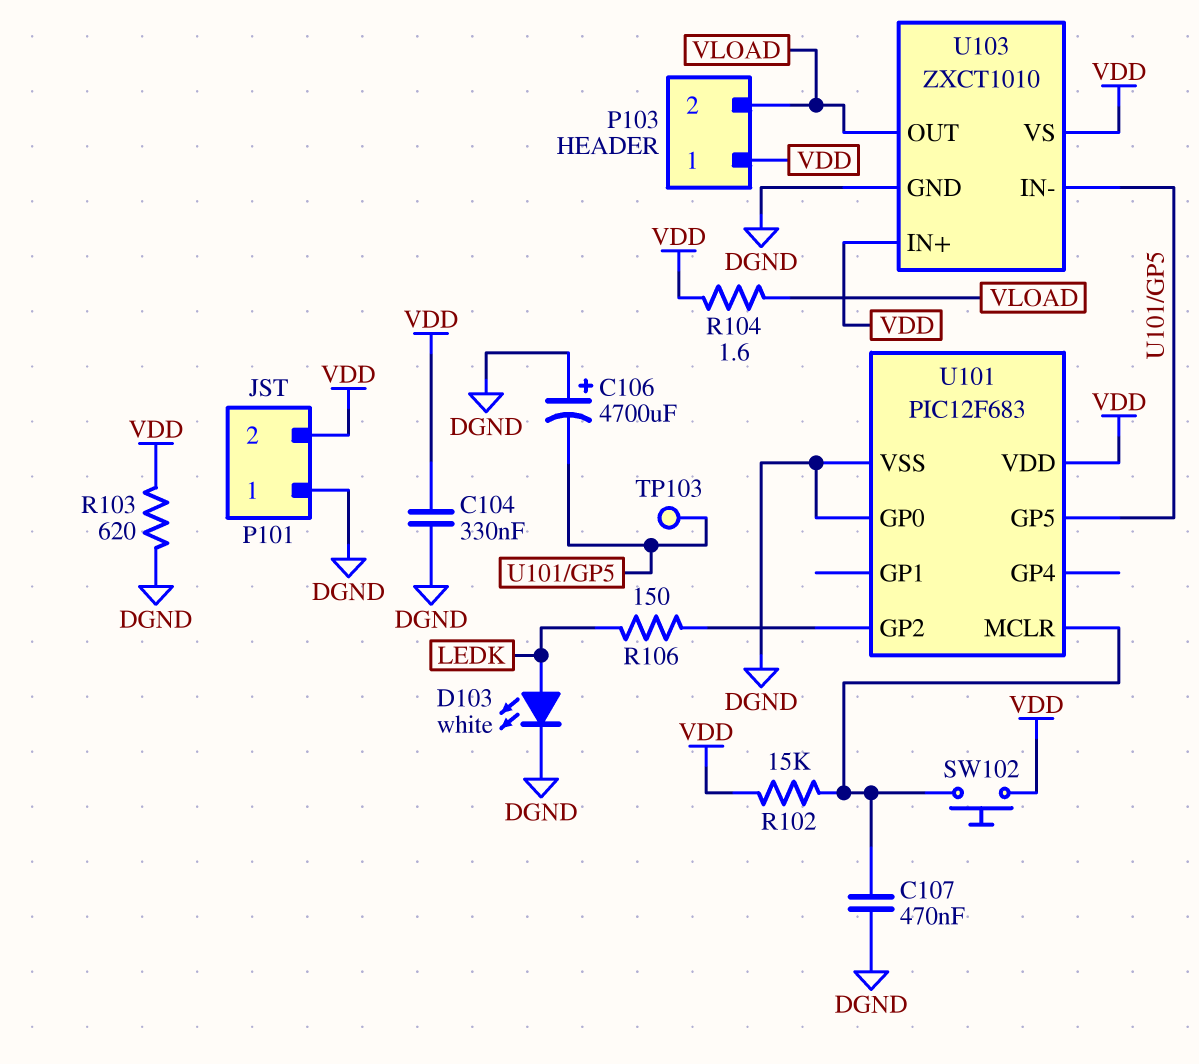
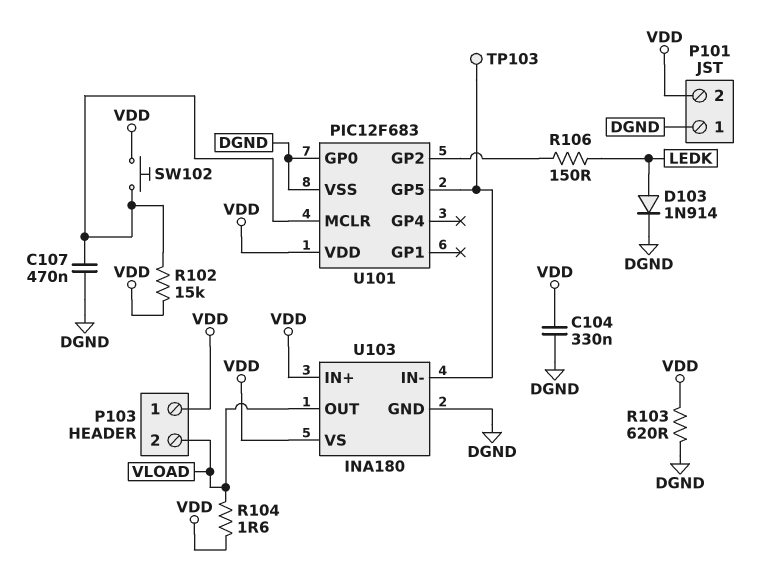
C106: 4700uF (plus DGND, minus U101/GP5) -> none
D103: LED white (A LEDK, K DGND) -> diode 1N914 (A LEDK, K DGND)
U103: ZXCT1010 -> INA180

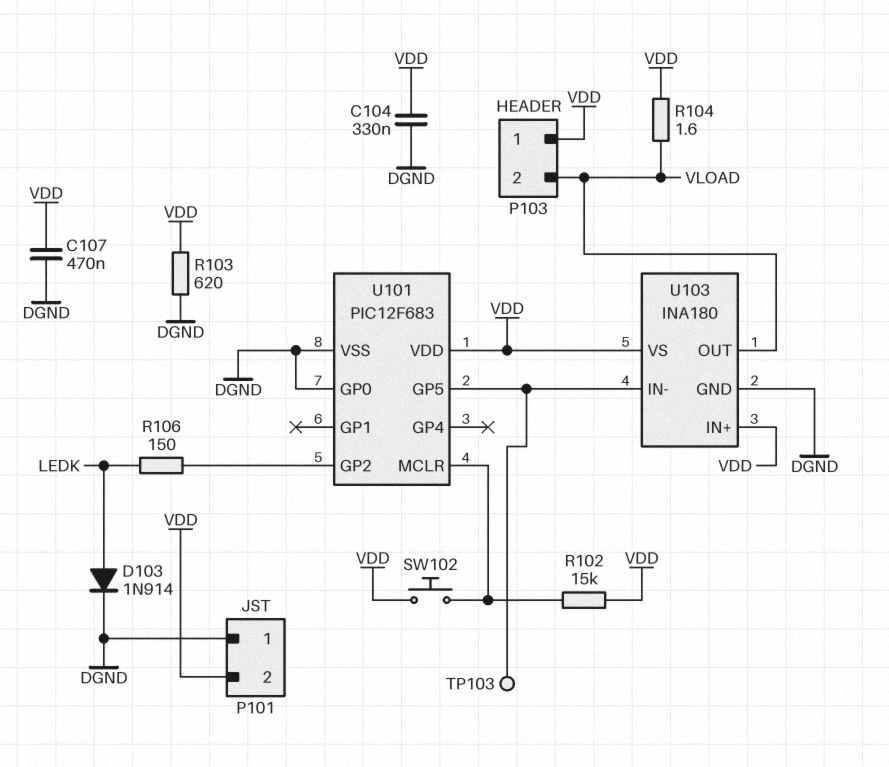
C107: 470nF (DGND, U101/MCLR) -> 470nF (DGND, VDD)

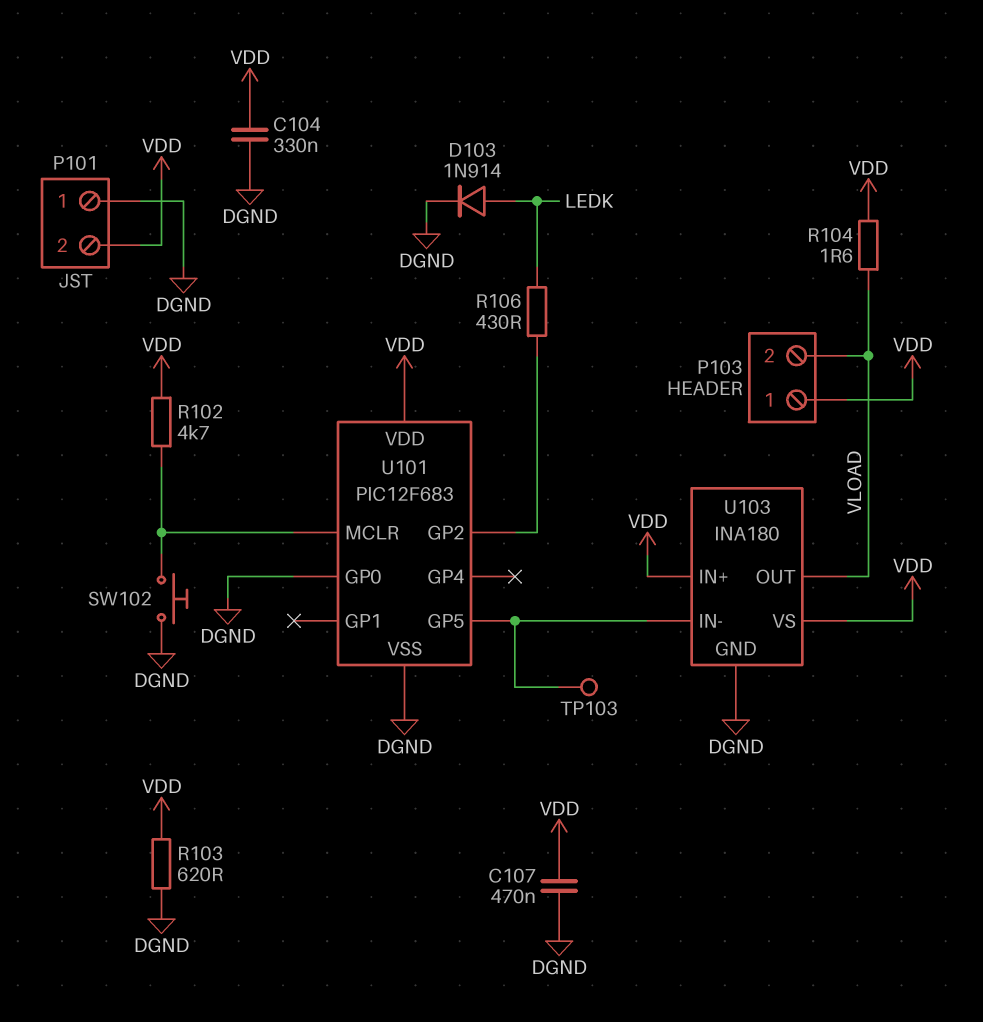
R102: 15k (U101/MCLR, VDD) -> 4.7k (U101/MCLR, VDD)
R106: 150 (LEDK, U101/GP2) -> 430 (LEDK, U101/GP2)
SW102: button (U101/MCLR, VDD) -> button (DGND, U101/MCLR)

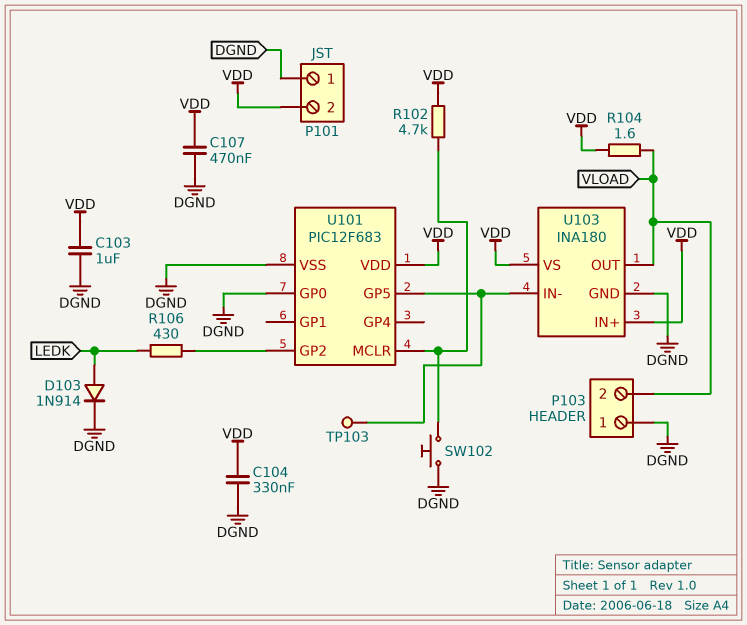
C103: none -> 1uF (DGND, VDD)
P103 pin 1: VDD -> DGND
R103: 620 (DGND, VDD) -> none

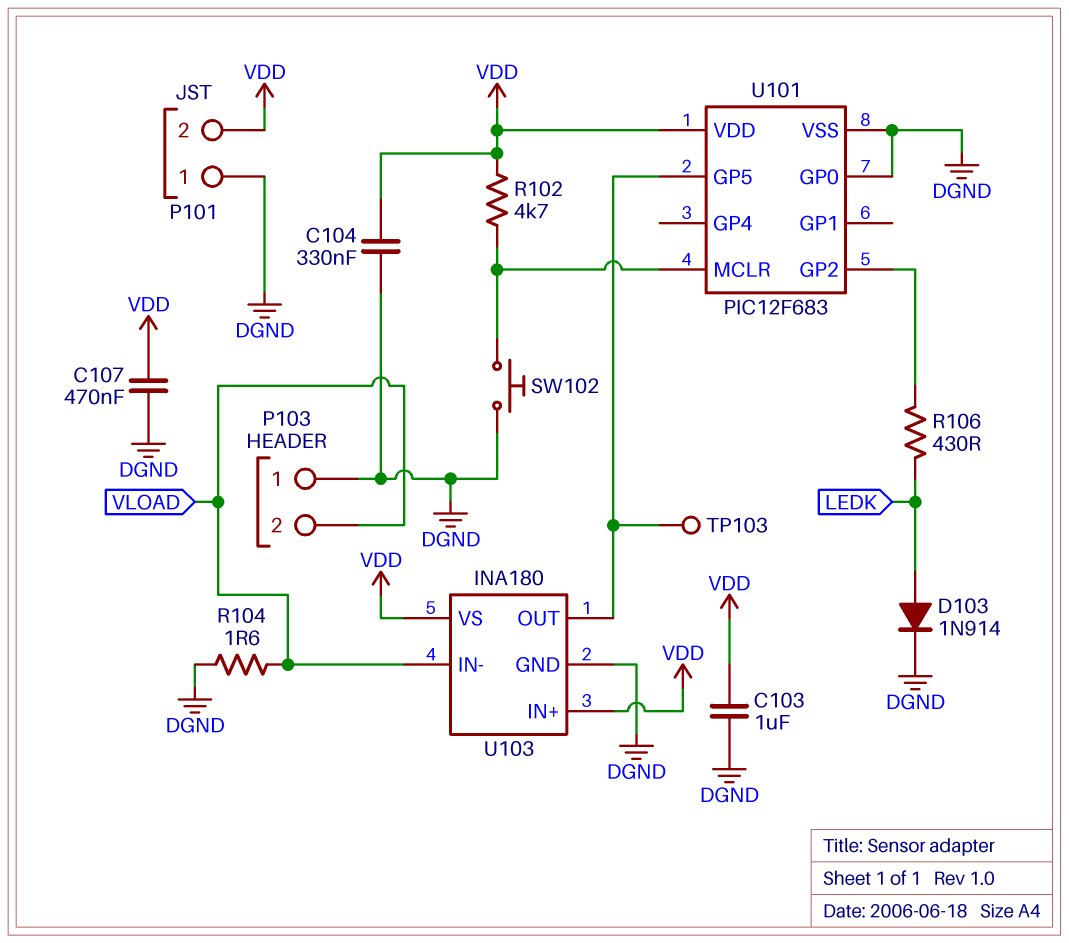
R104: 1.6 (VDD, VLOAD) -> 1.6 (DGND, VLOAD)
U103 pin IN-: U101/GP5 -> VLOAD
U103 pin OUT: VLOAD -> U101/GP5

